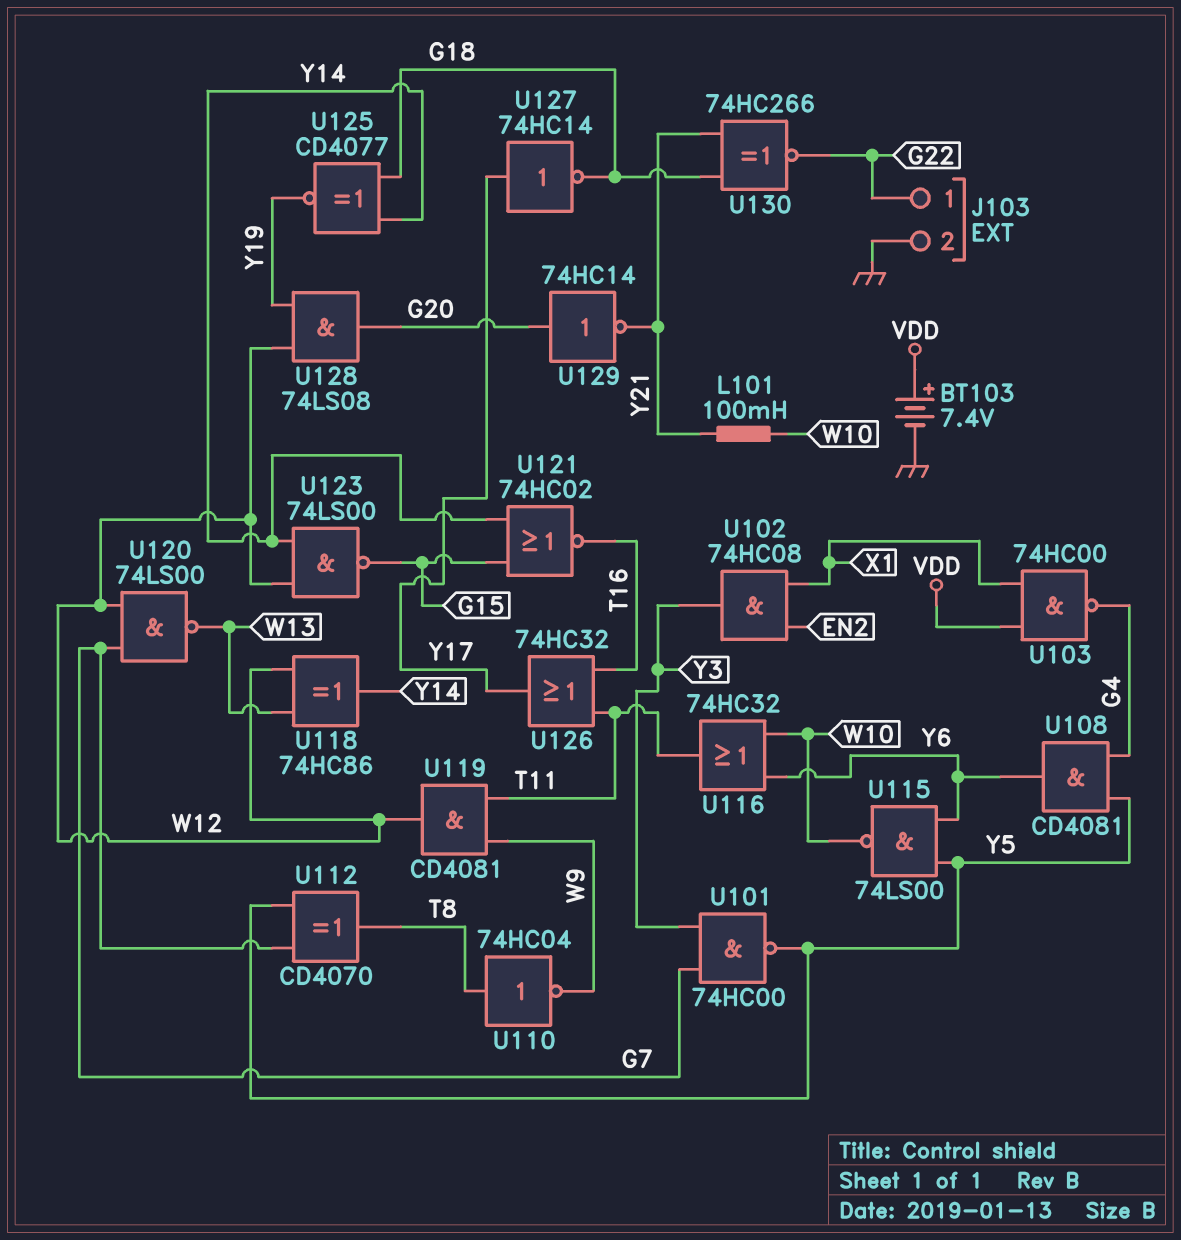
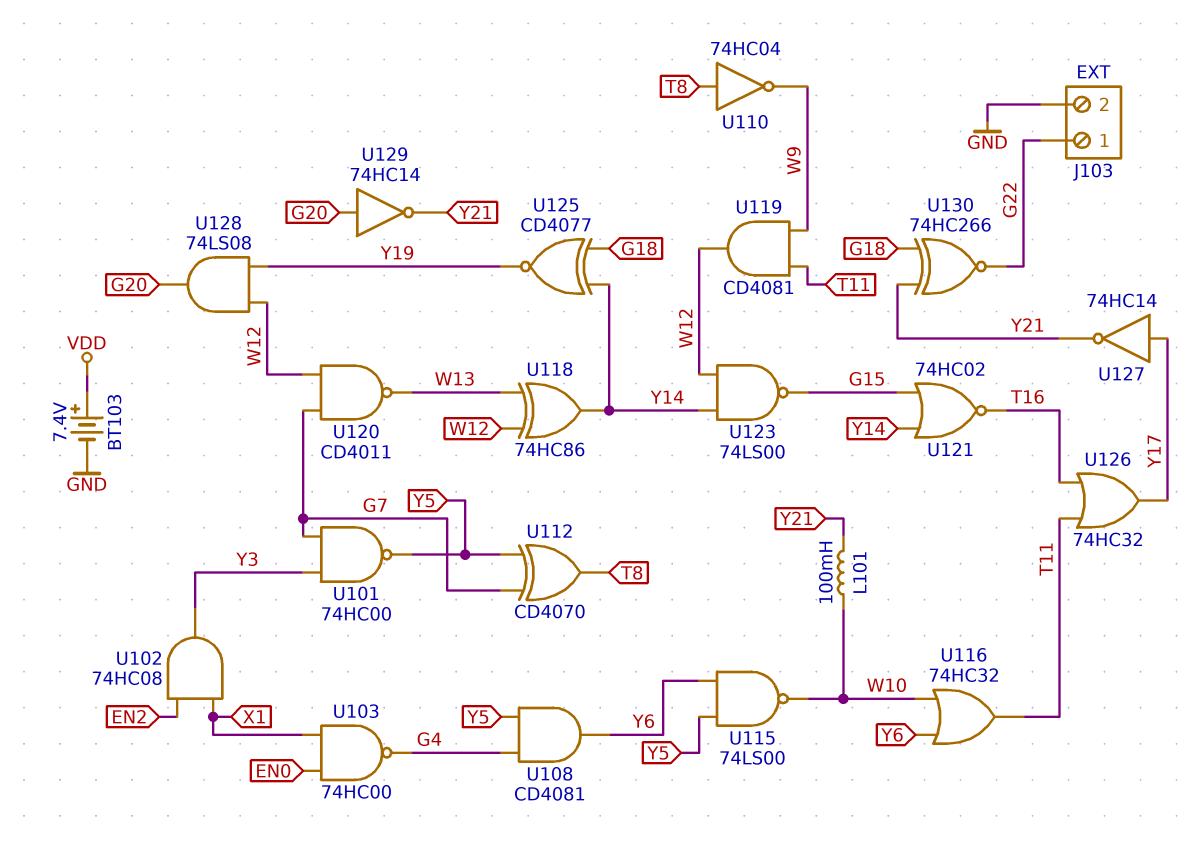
U103: NAND 74HC00 (in VDD, in X1, out G4) -> NAND 74HC00 (in EN0, in X1, out G4)
U120: NAND 74LS00 (in G7, in W12, out W13) -> NAND CD4011 (in G7, in W12, out W13)
U127: NOT 74HC14 (in Y17, out G18) -> NOT 74HC14 (in Y17, out Y21)

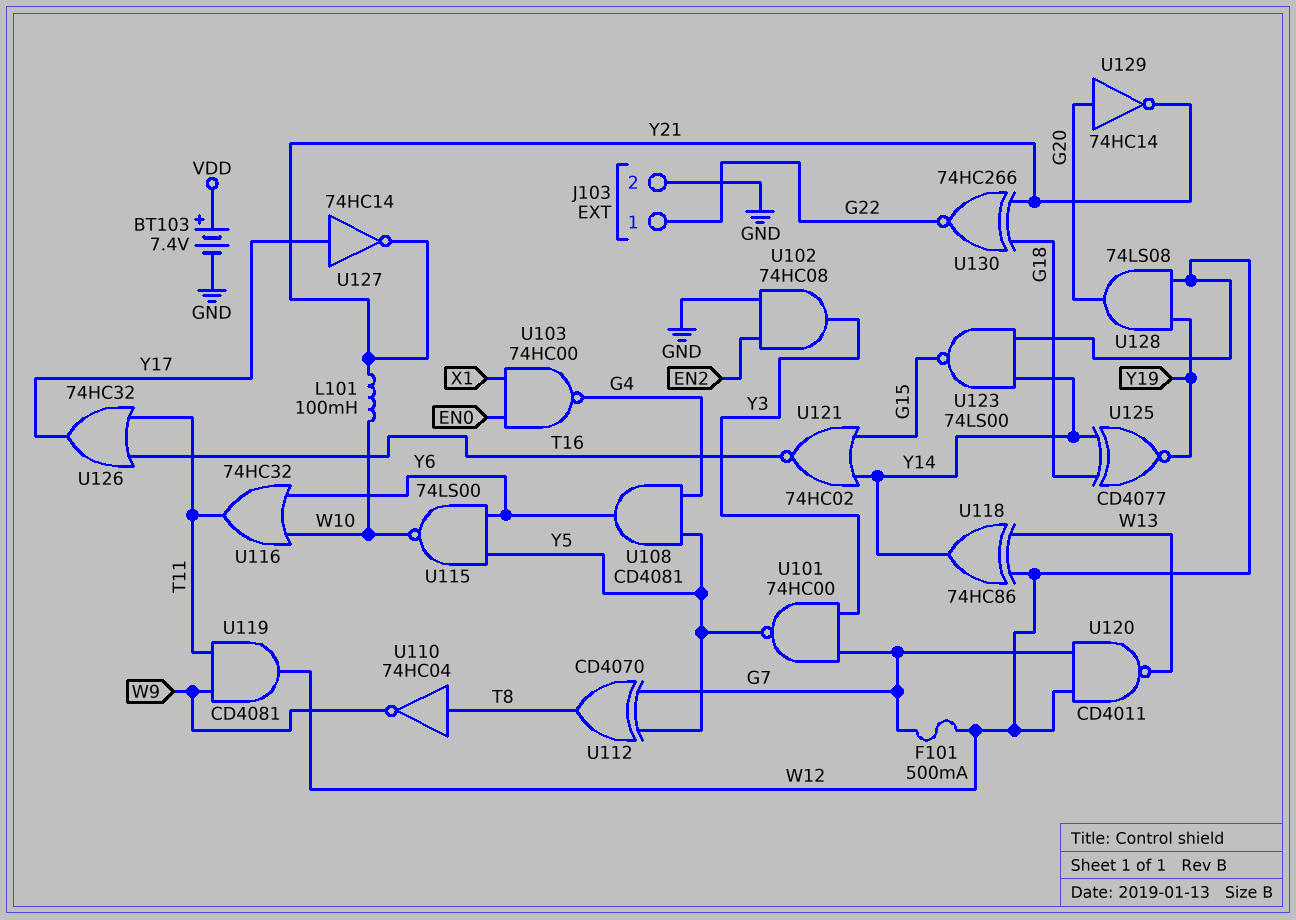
F101: none -> 500mA (G7, W12)
U102: AND 74HC08 (in EN2, in X1, out Y3) -> AND 74HC08 (in EN2, in GND, out Y3)

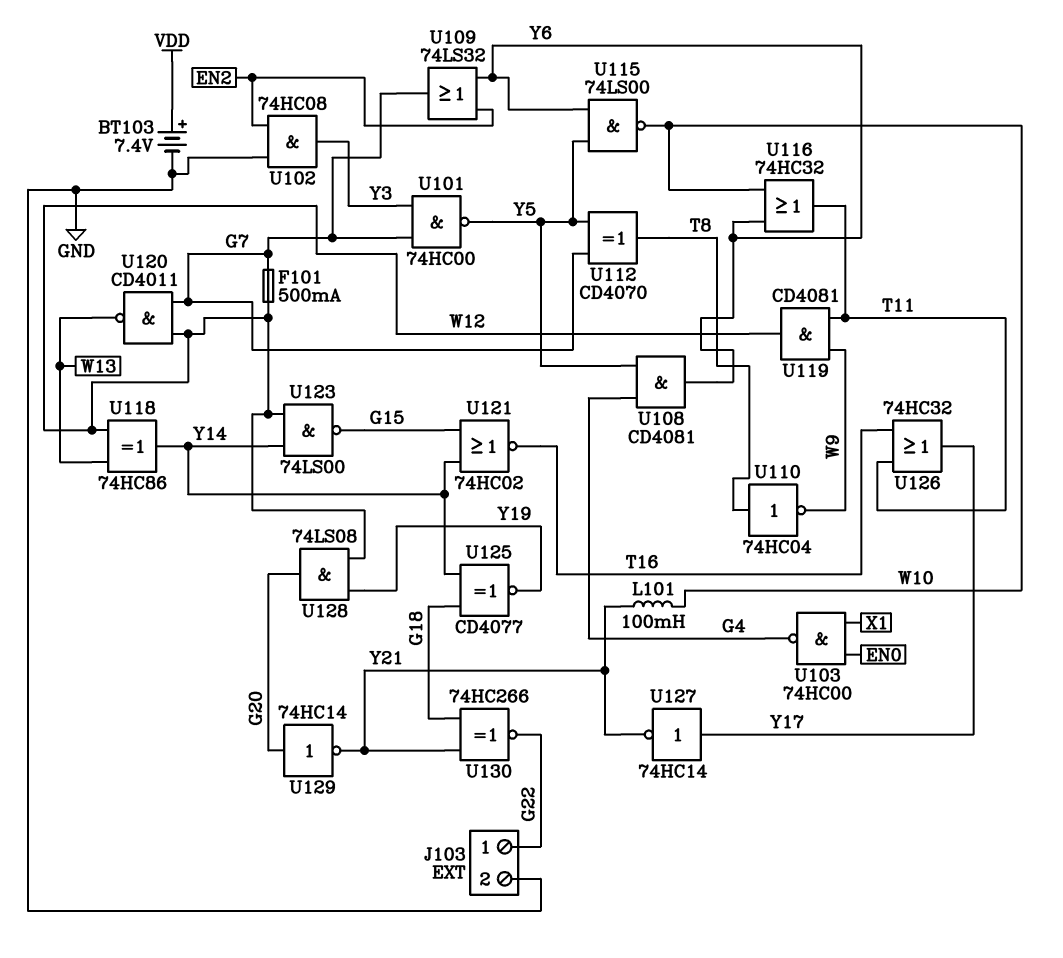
U109: none -> OR 74LS32 (in EN2, in Y6, out G7)

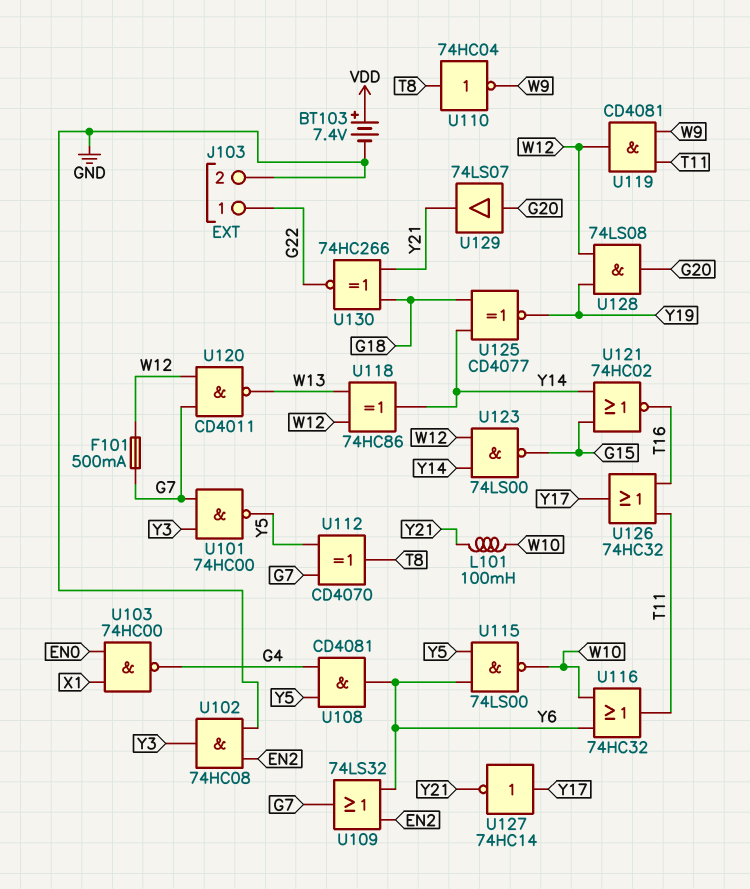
U129: NOT 74HC14 (in G20, out Y21) -> buffer 74LS07 (in G20, out Y21)

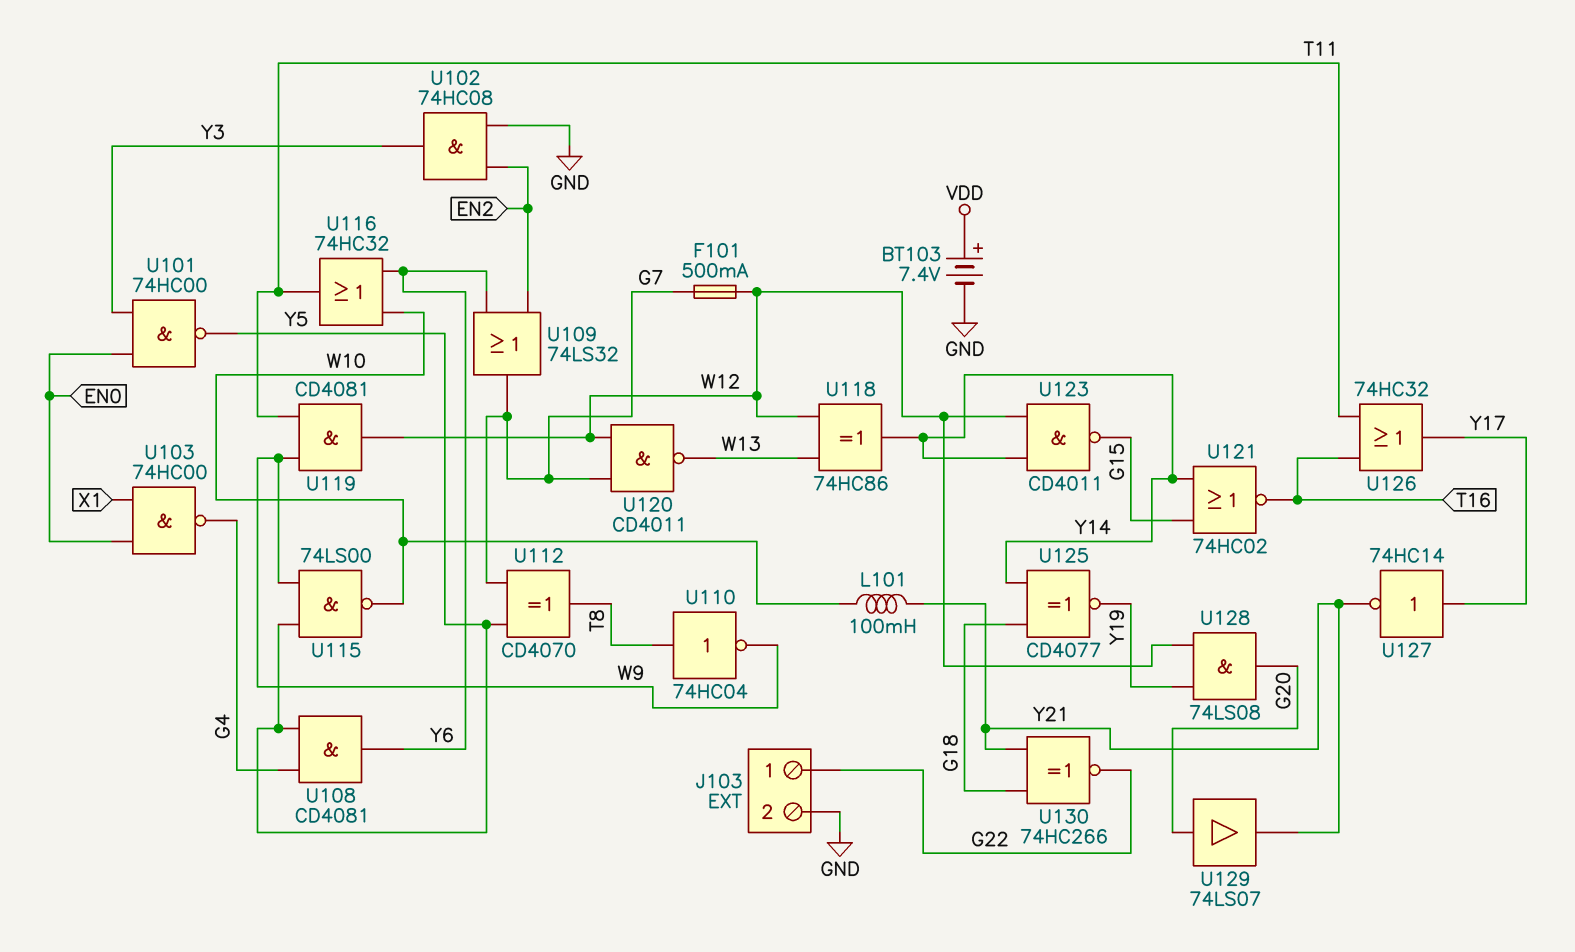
U101: NAND 74HC00 (in G7, in Y3, out Y5) -> NAND 74HC00 (in EN0, in Y3, out Y5)
U115: NAND 74LS00 (in Y5, in Y6, out W10) -> NAND 74LS00 (in W9, in Y5, out W10)
U123: NAND 74LS00 (in W12, in Y14, out G15) -> NAND CD4011 (in W12, in Y14, out G15)

